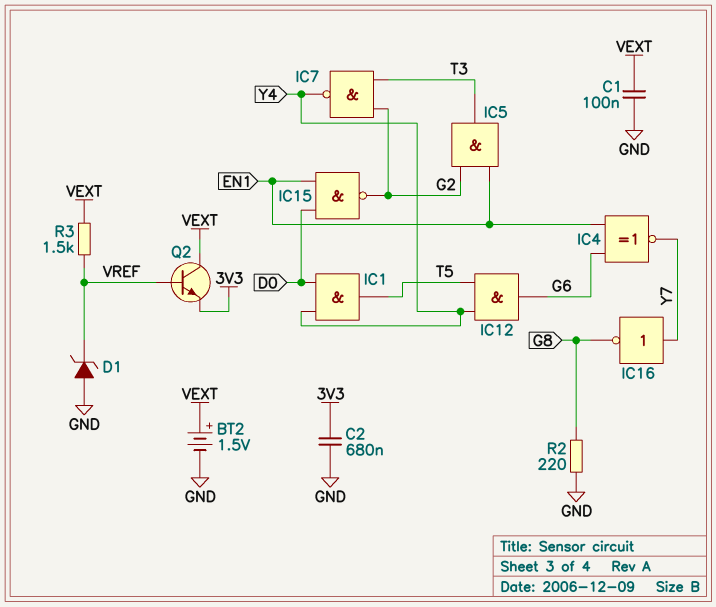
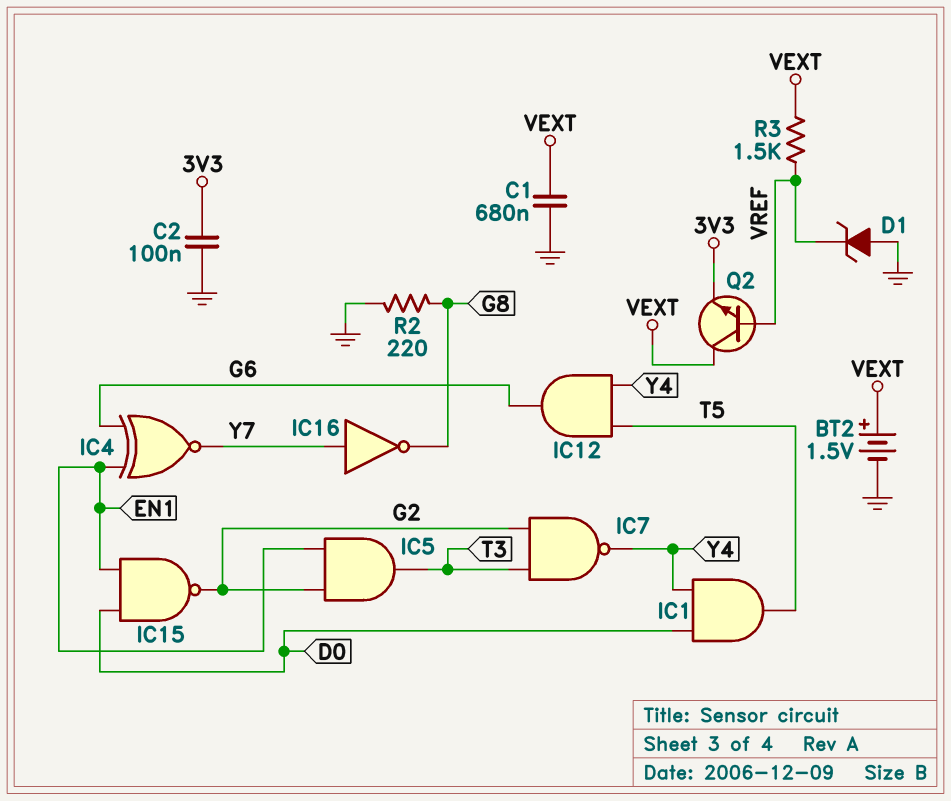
C1: 100nF (GND, VEXT) -> 680nF (GND, VEXT)
C2: 680nF (3V3, GND) -> 100nF (3V3, GND)

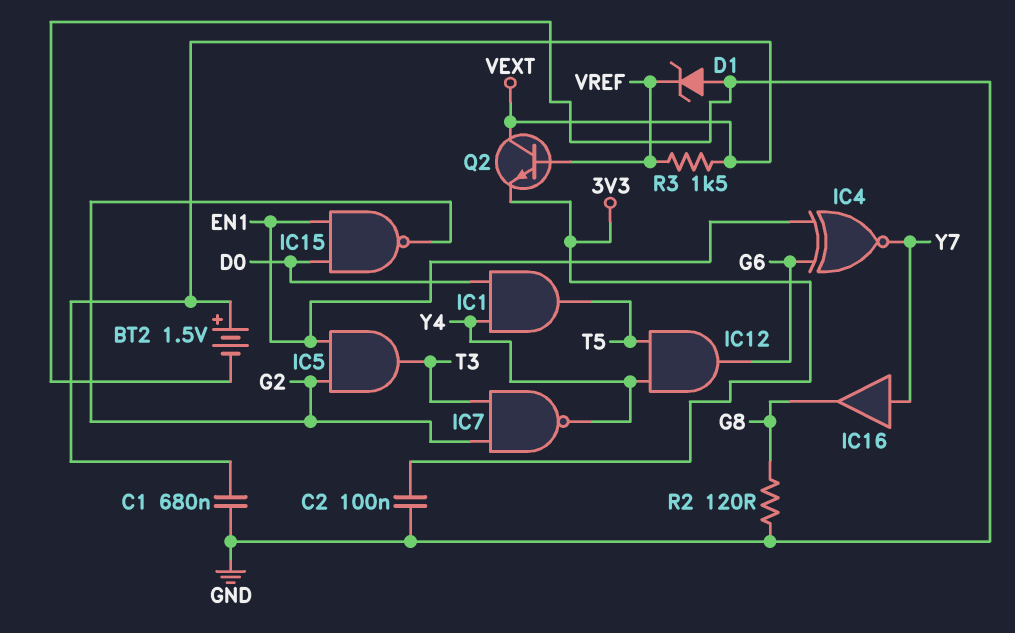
IC16: NOT (in Y7, out G8) -> buffer (in Y7, out G8)
R2: 220 (G8, GND) -> 120 (G8, GND)

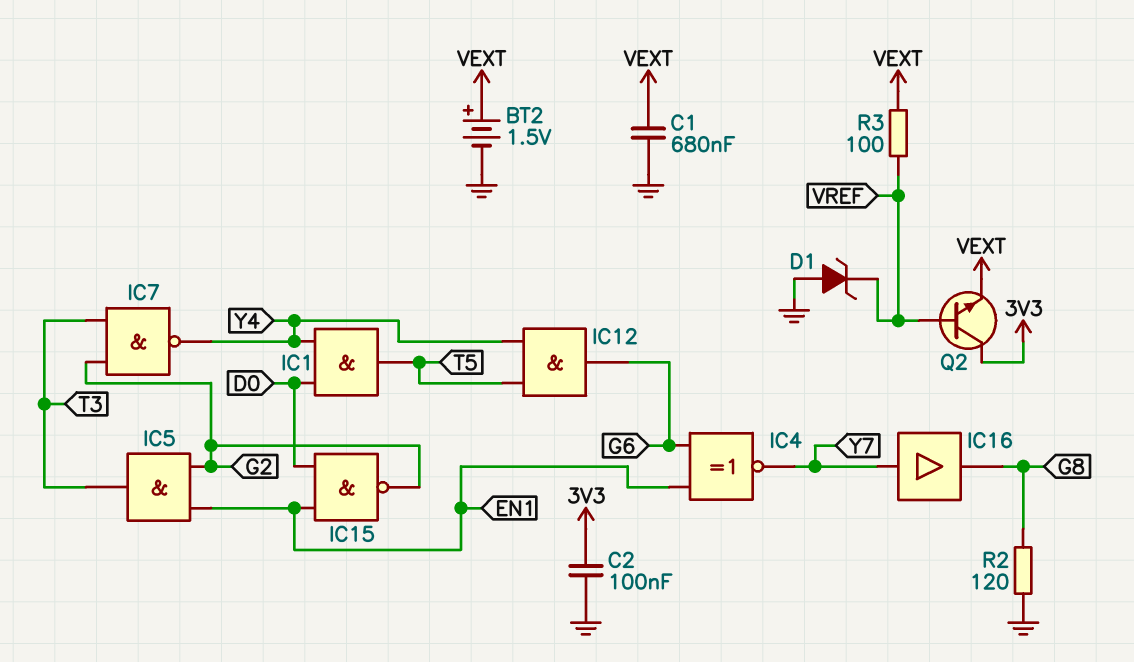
Q2: NPN (B VREF, C VEXT, E 3V3) -> NPN (B VREF, C 3V3, E VEXT)
R3: 1.5k (VEXT, VREF) -> 100 (VEXT, VREF)

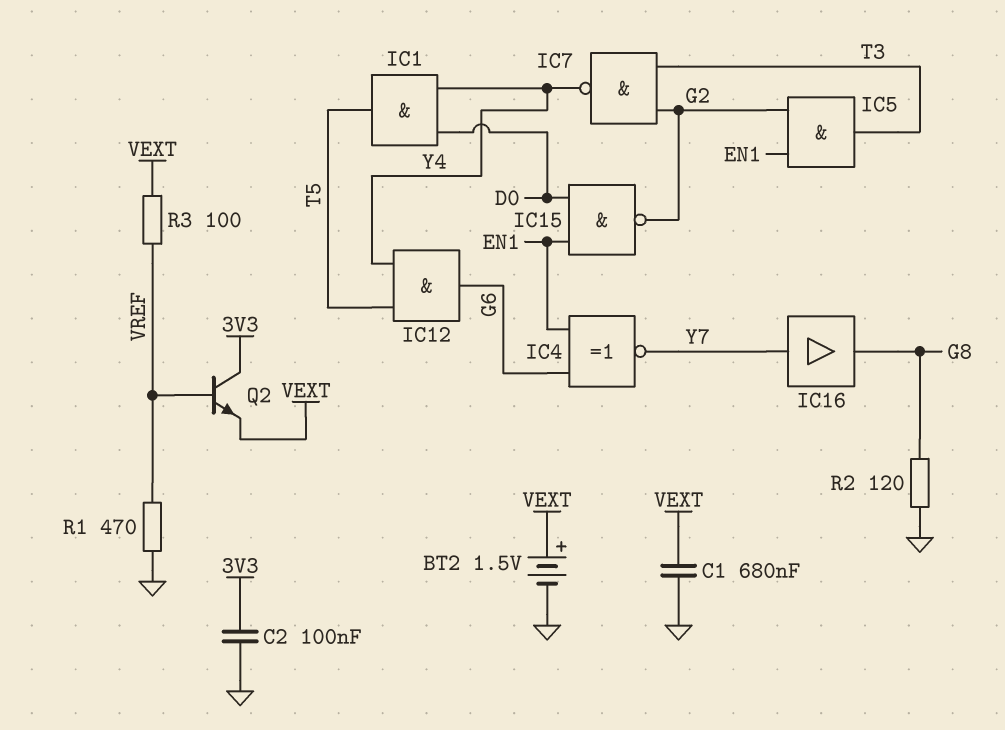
D1: zener (A GND, K VREF) -> none
R1: none -> 470 (GND, VREF)

